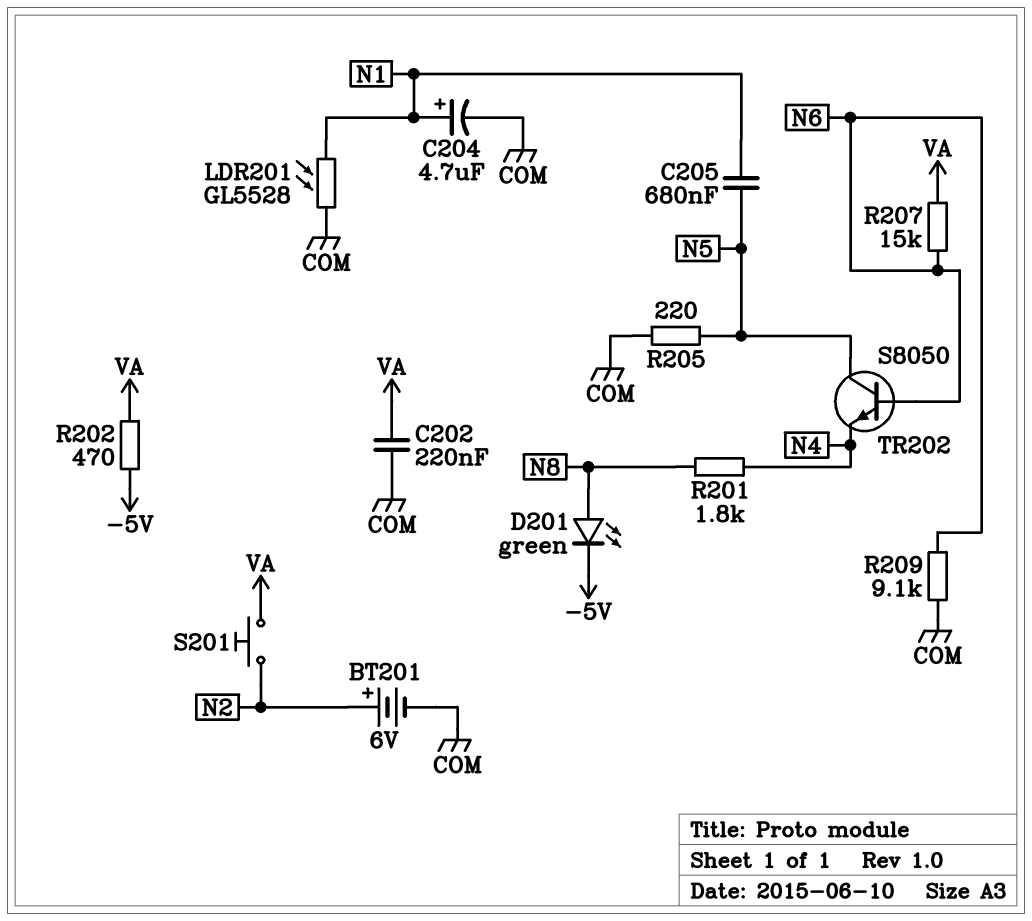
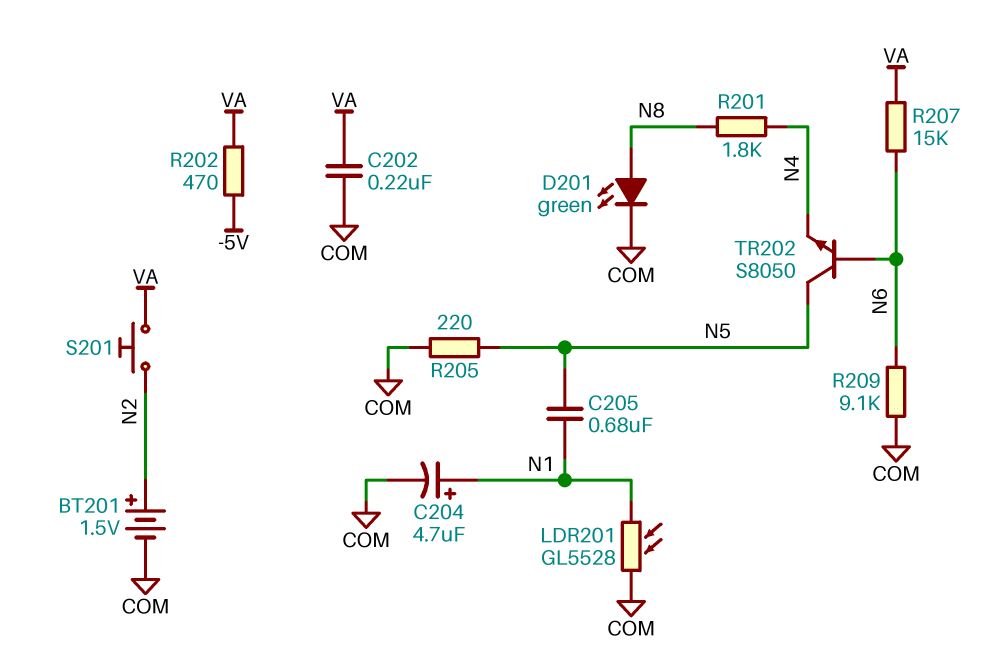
BT201: 6V (plus N2, minus COM) -> 1.5V (plus N2, minus COM)
D201: LED green (A N8, K -5V) -> LED green (A N8, K COM)

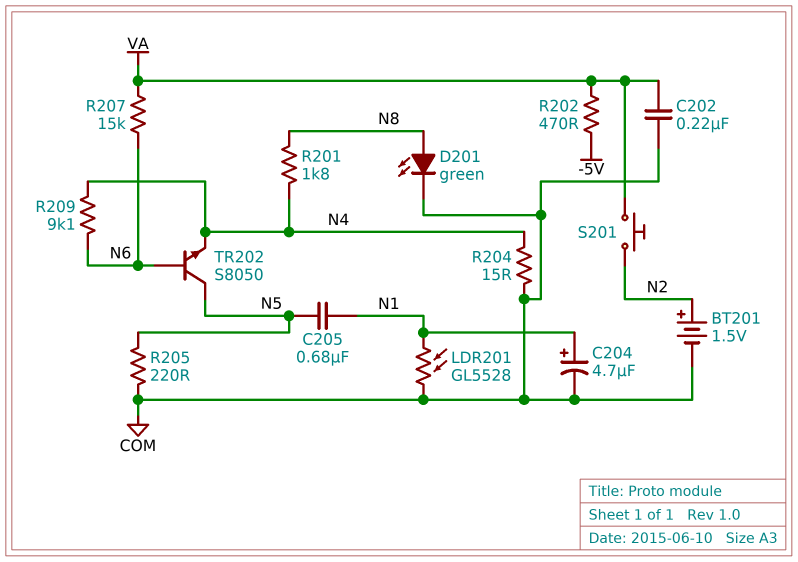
R204: none -> 15 (COM, N4)
R209: 9.1k (COM, N6) -> 9.1k (N4, N6)

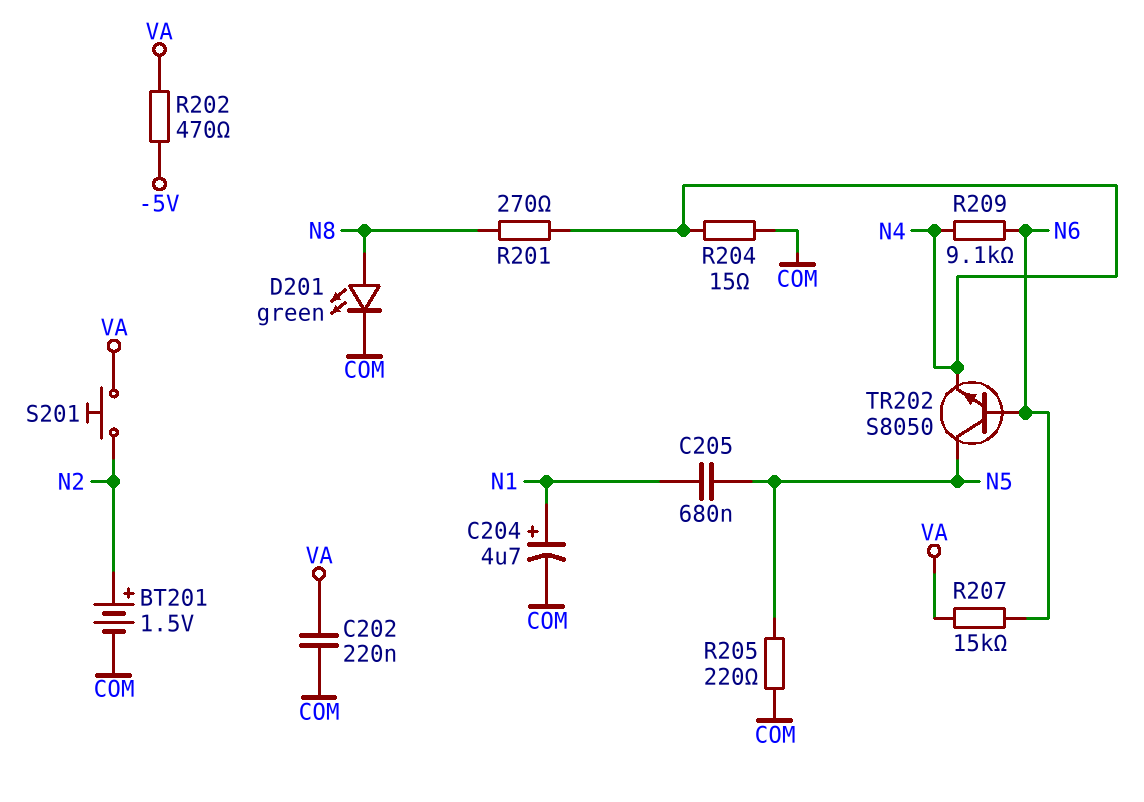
LDR201: GL5528 (COM, N1) -> none
R201: 1.8k (N4, N8) -> 270 (N4, N8)

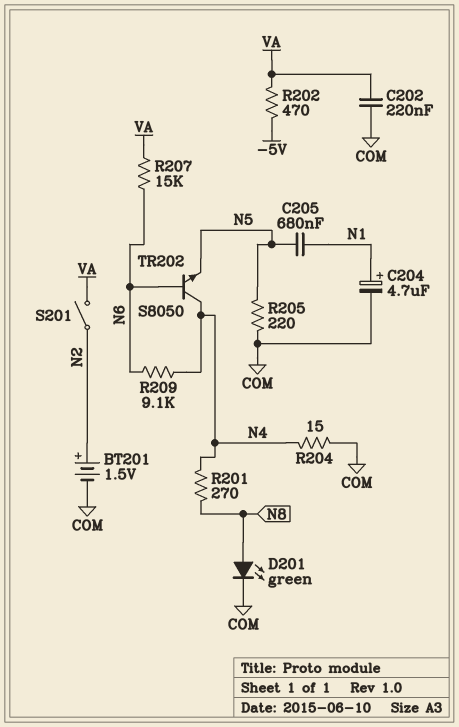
S201: button (N2, VA) -> switch (N2, VA)
TR202: NPN S8050 (B N6, C N5, E N4) -> NPN S8050 (B N6, C N4, E N5)

